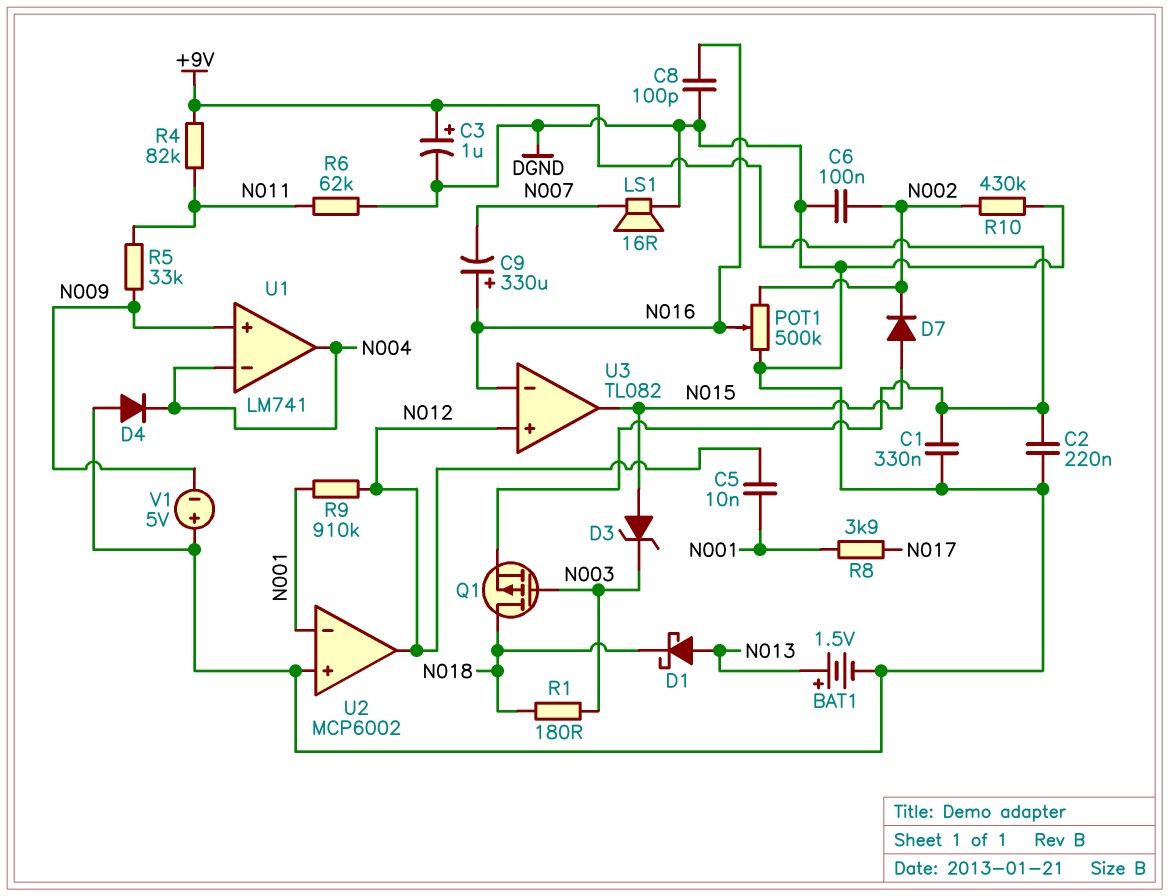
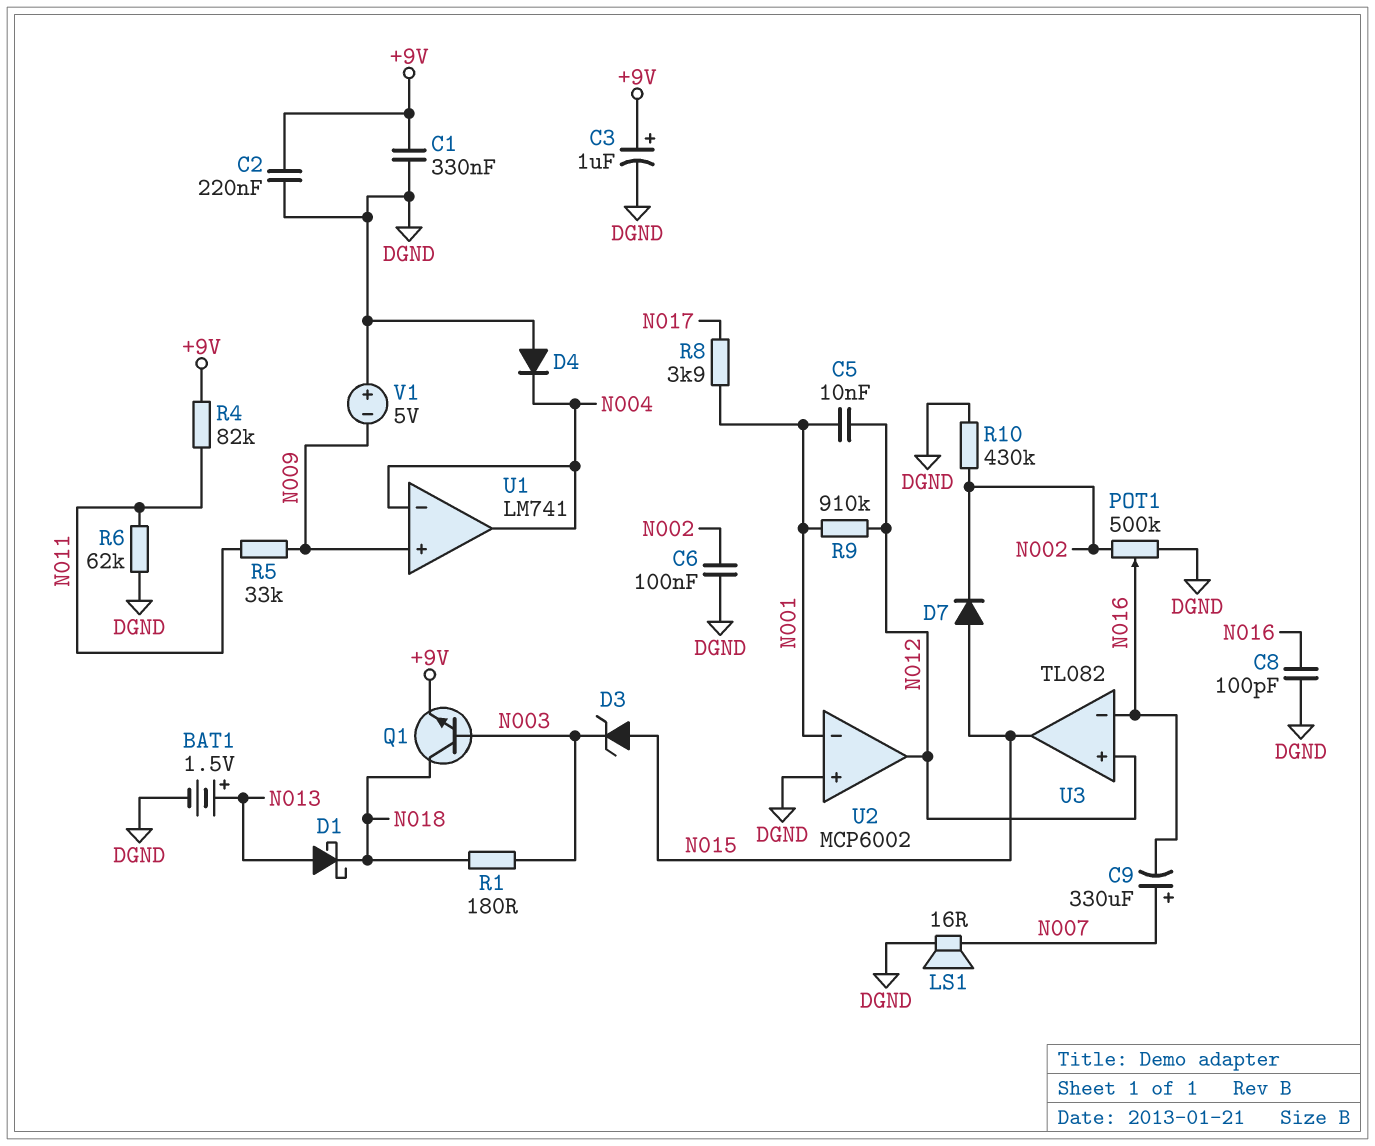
C9: 330uF (plus N016, minus N007) -> 330uF (plus N007, minus N016)
Q1: PMOS (G N003, D N018, S +9V) -> NPN (B N003, C N018, E +9V)

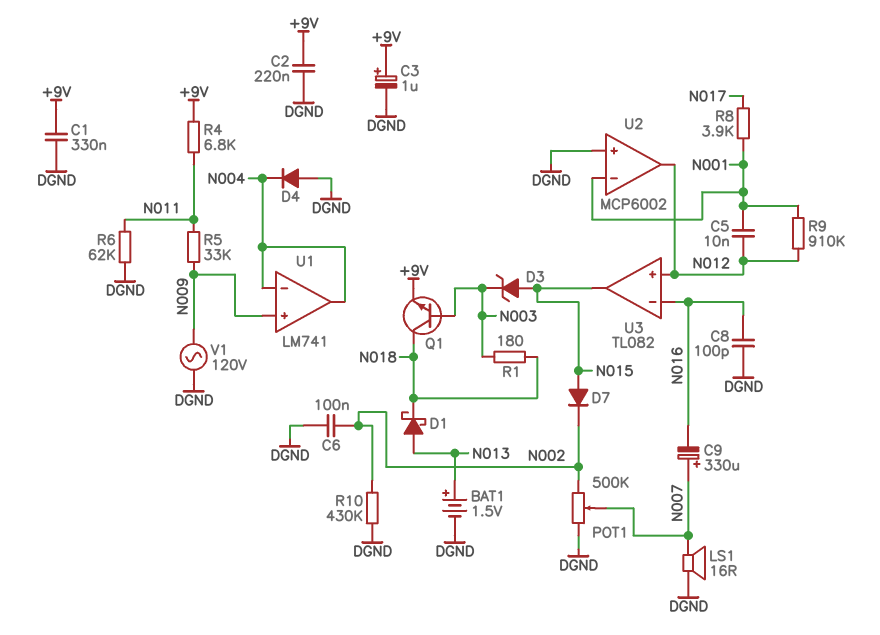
POT1: 500k (DGND, N002, wiper N016) -> 500k (DGND, N002, wiper N007)
R4: 82k (+9V, N011) -> 6.8k (+9V, N011)
V1: 5V (plus DGND, minus N009) -> AC 120V (DGND, N009)

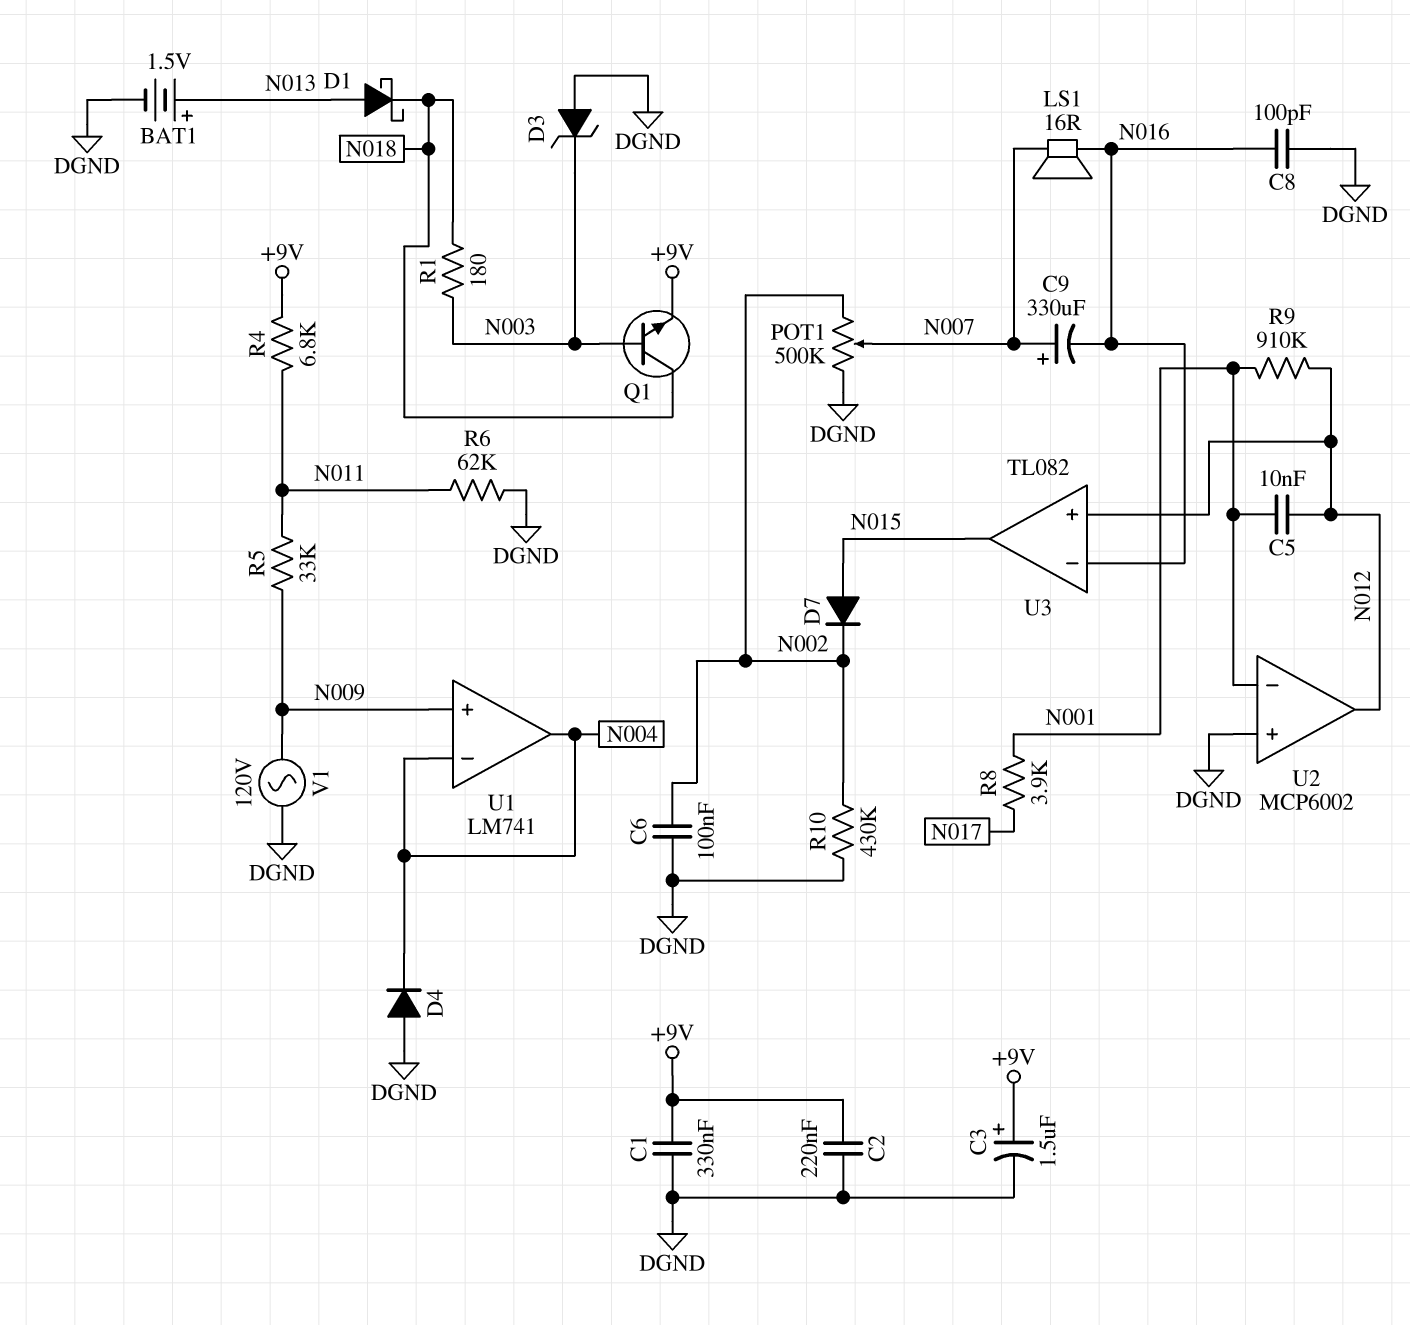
C3: 1uF (plus +9V, minus DGND) -> 1.5uF (plus +9V, minus DGND)
D3: zener (A N015, K N003) -> zener (A DGND, K N003)
LS1: speaker 16R (DGND, N007) -> speaker 16R (N007, N016)

